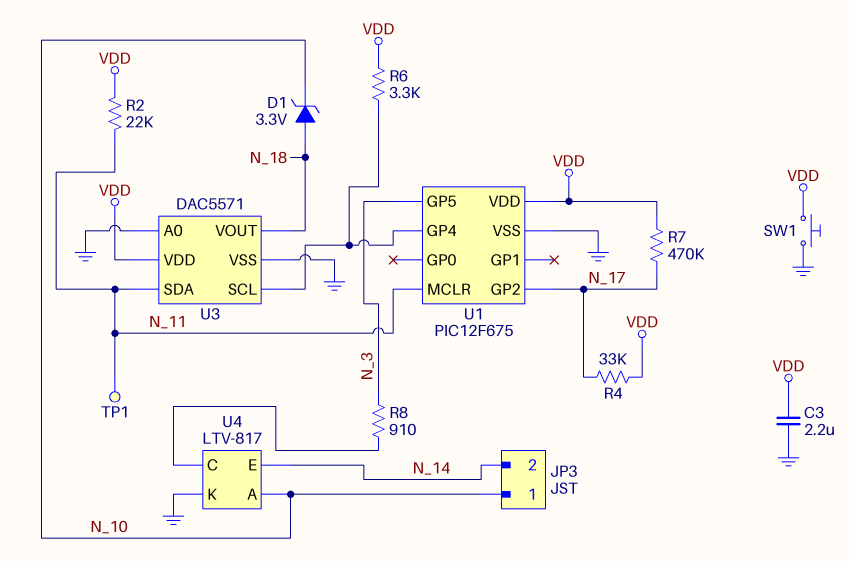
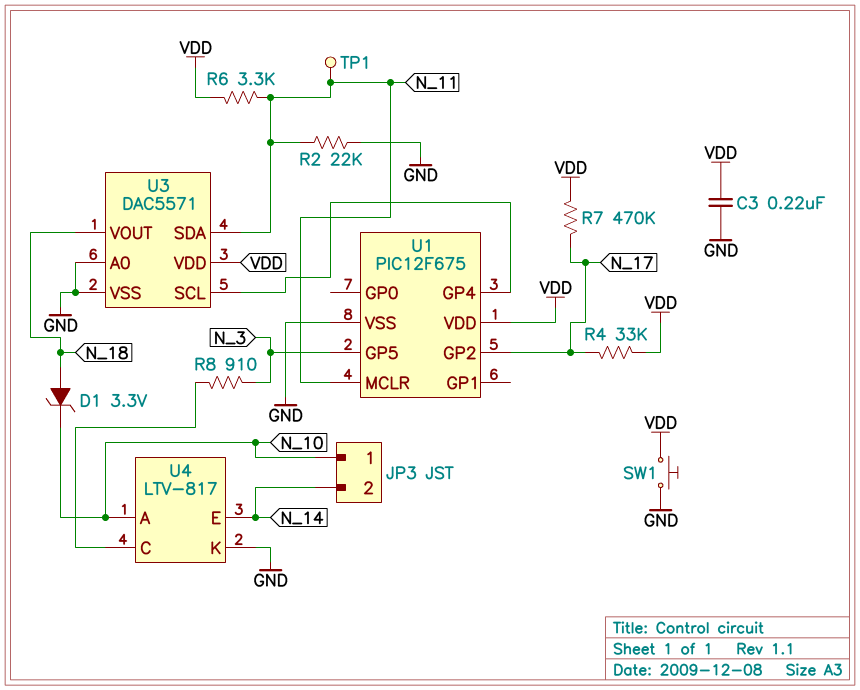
C3: 2.2uF (GND, VDD) -> 220nF (GND, VDD)
R2: 22k (N_11, VDD) -> 22k (GND, N_11)
R6: 3.3k (U1/GP4, VDD) -> 3.3k (N_11, VDD)

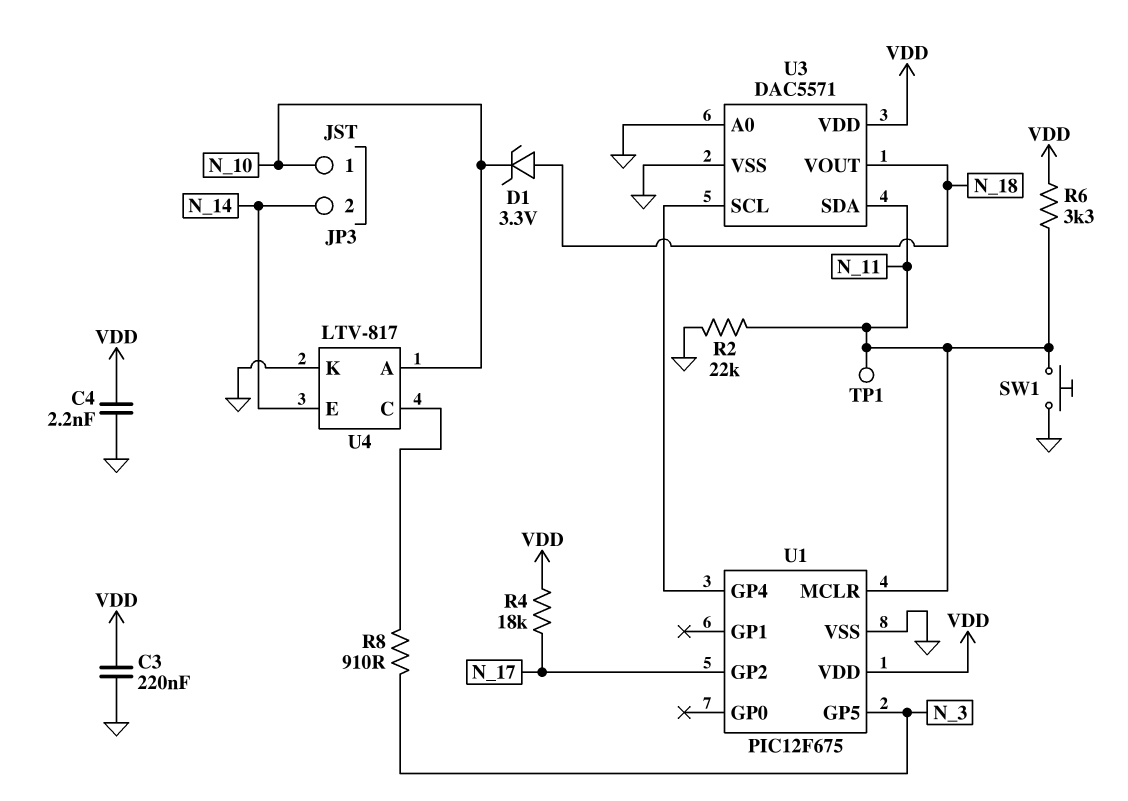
C4: none -> 2.2nF (GND, VDD)
R4: 33k (N_17, VDD) -> 18k (N_17, VDD)
R7: 470k (N_17, VDD) -> none
SW1: button (GND, VDD) -> button (GND, N_11)

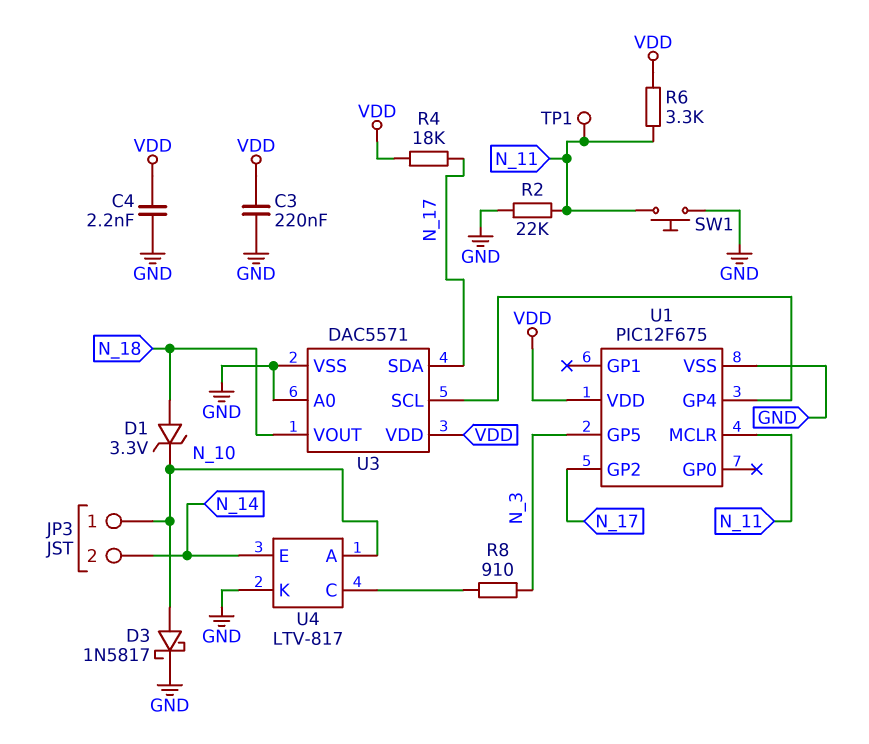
D3: none -> schottky 1N5817 (A N_10, K GND)
U3 pin SDA: N_11 -> N_17

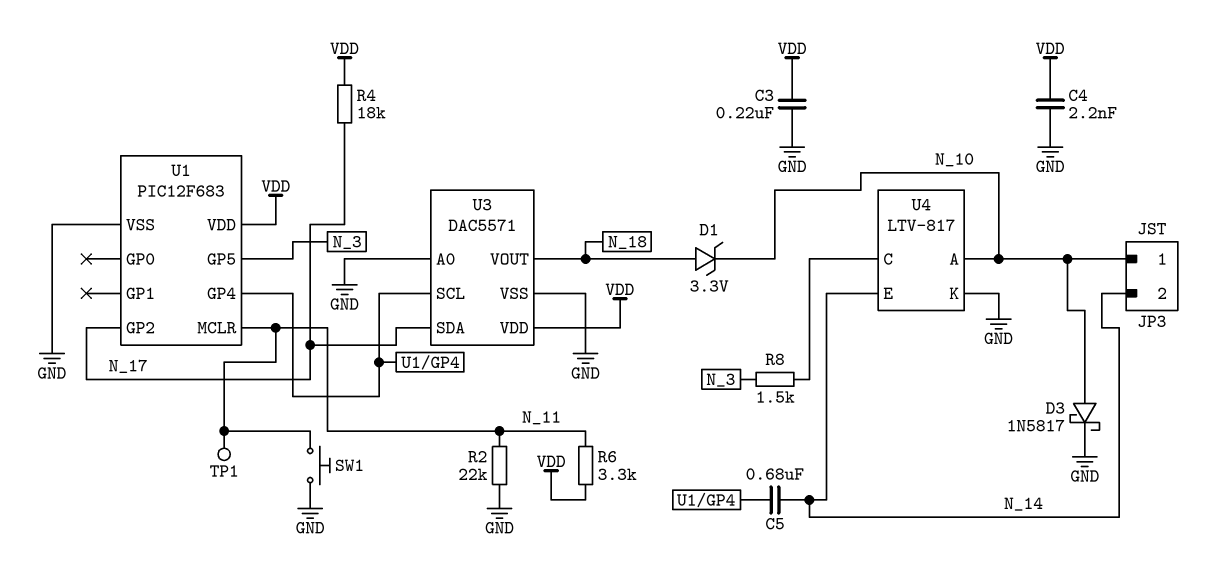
C5: none -> 680nF (N_14, U1/GP4)
R8: 910 (N_3, U4/C) -> 1.5k (N_3, U4/C)
U1: PIC12F675 -> PIC12F683

